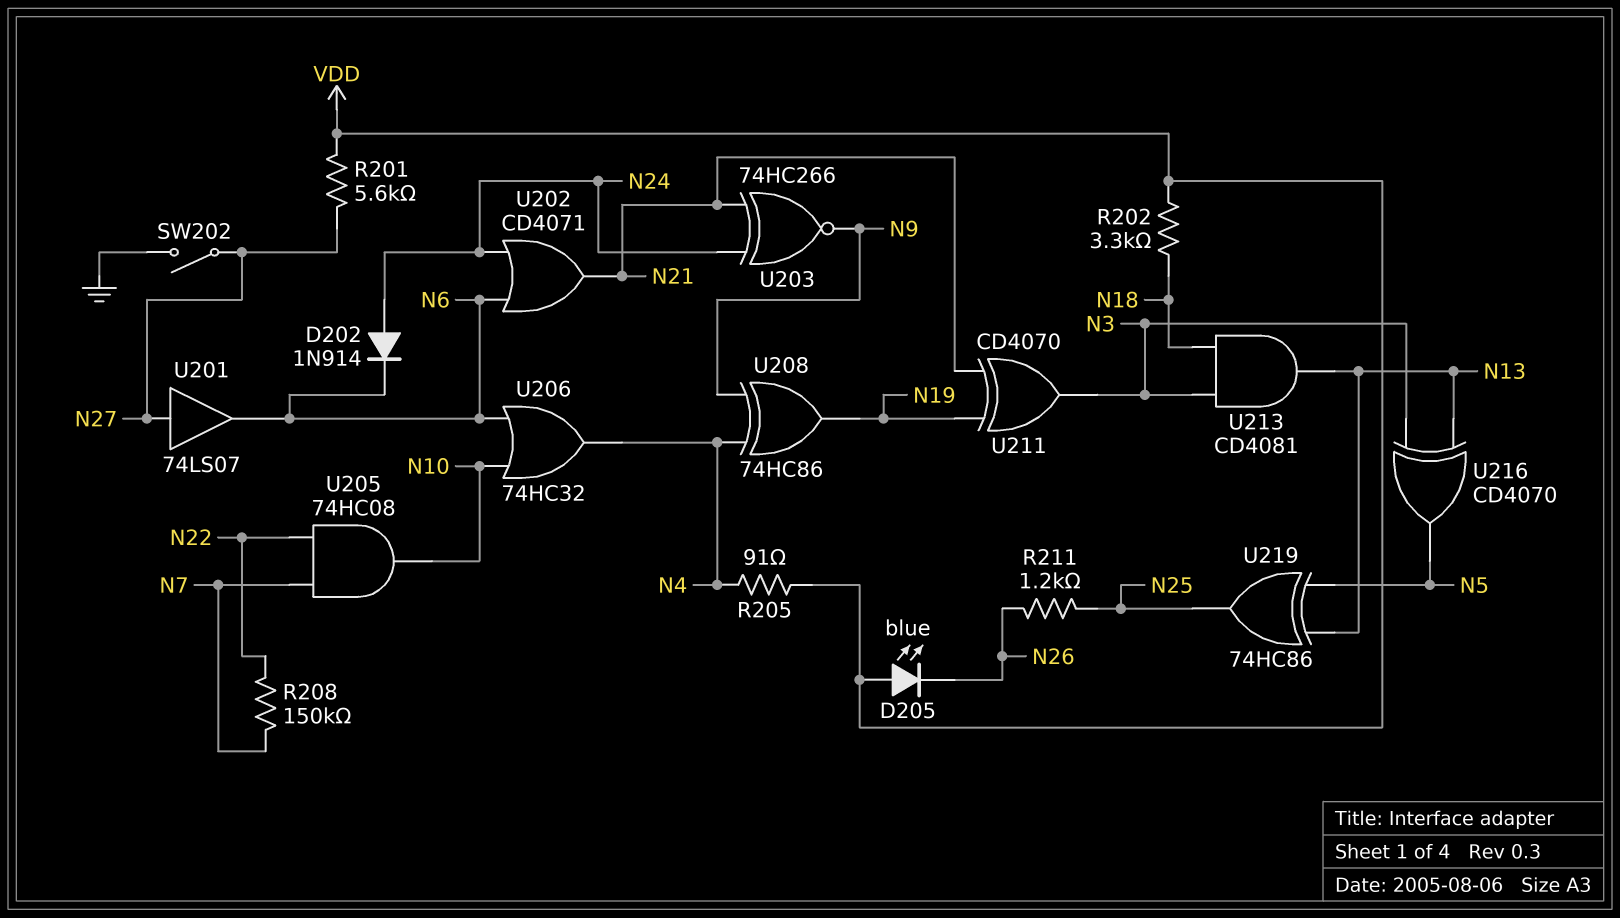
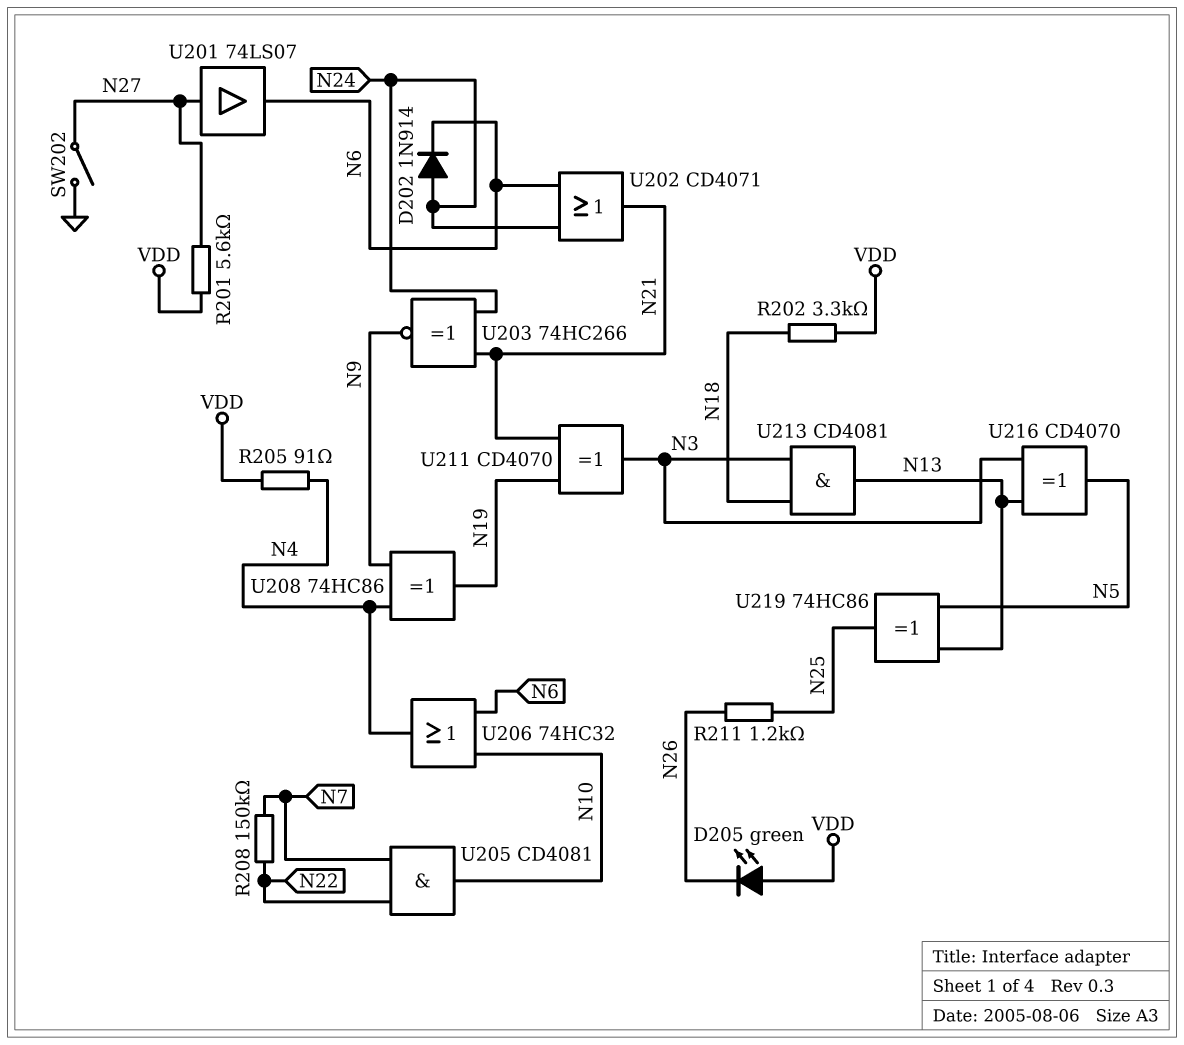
D205: LED blue (A VDD, K N26) -> LED green (A VDD, K N26)
U205: AND 74HC08 (in N7, in N22, out N10) -> AND CD4081 (in N7, in N22, out N10)

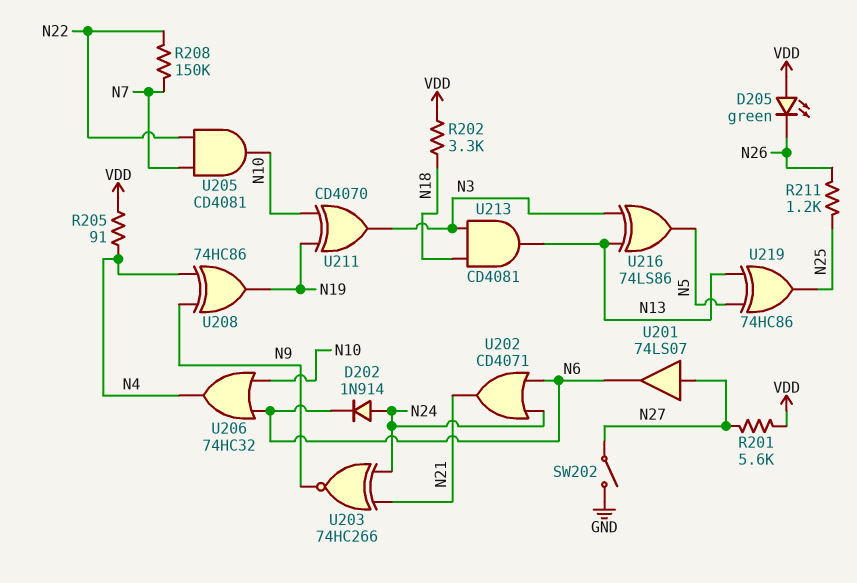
U211: XOR CD4070 (in N19, in N21, out N3) -> XOR CD4070 (in N10, in N19, out N3)
U216: XOR CD4070 (in N3, in N13, out N5) -> XOR 74LS86 (in N3, in N13, out N5)

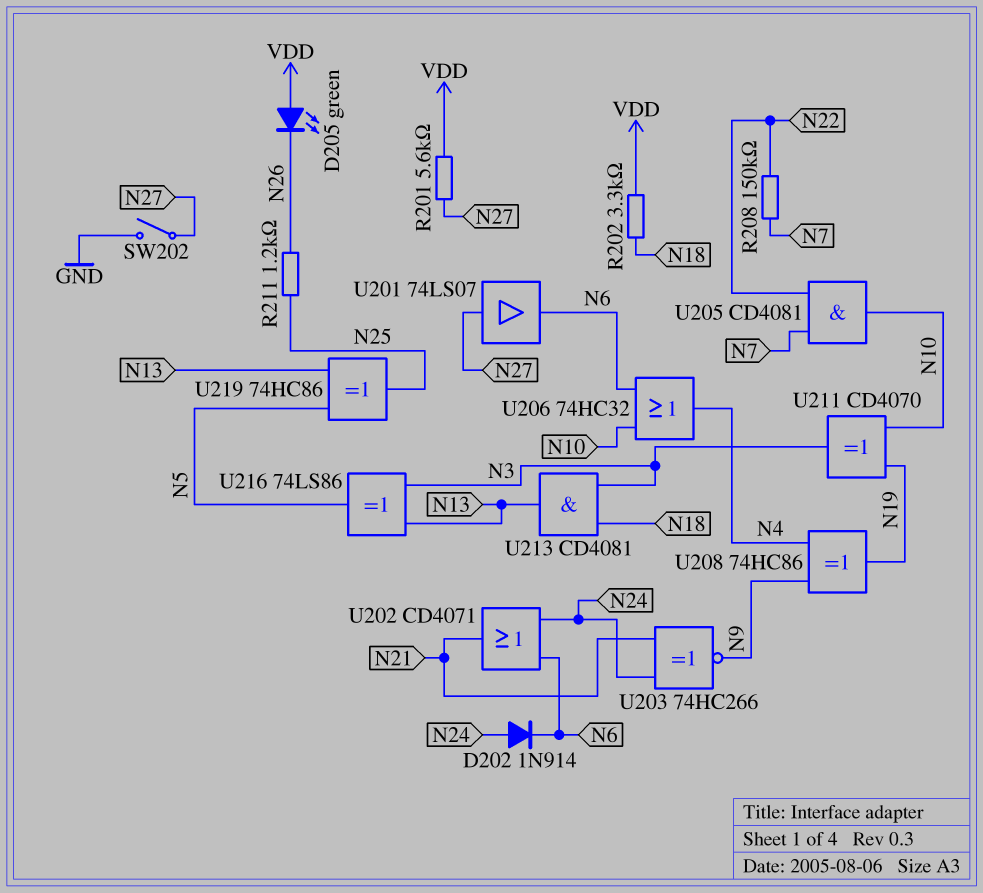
R205: 91 (N4, VDD) -> none

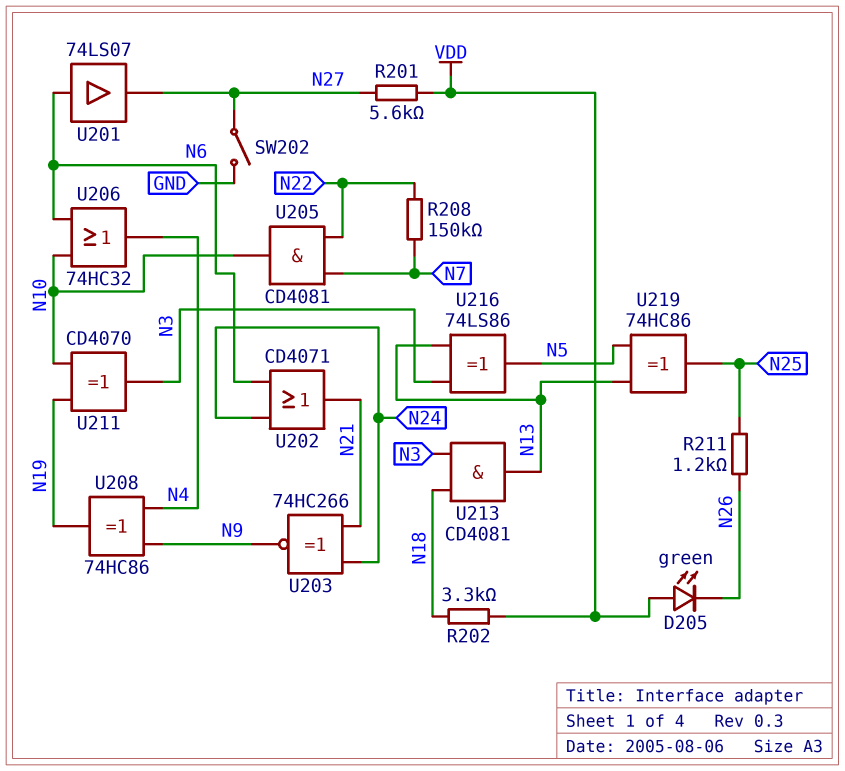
D202: diode 1N914 (A N24, K N6) -> none
U201: buffer 74LS07 (in N27, out N6) -> buffer 74LS07 (in N6, out N27)

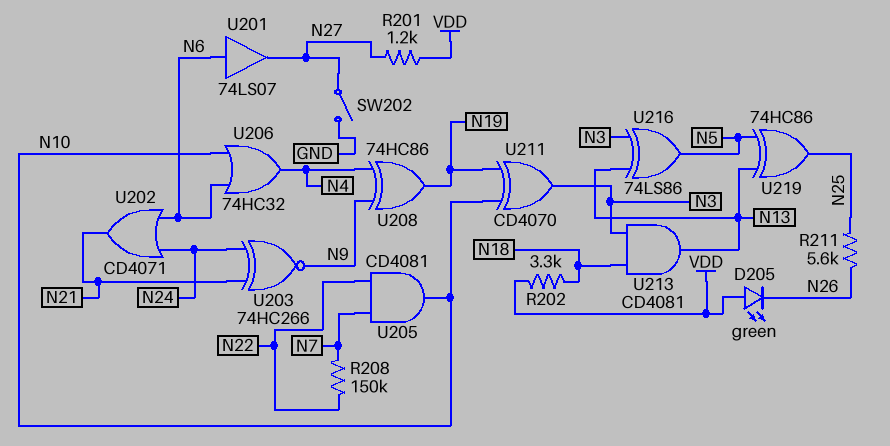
R201: 5.6k (N27, VDD) -> 1.2k (N27, VDD)
R211: 1.2k (N25, N26) -> 5.6k (N25, N26)

